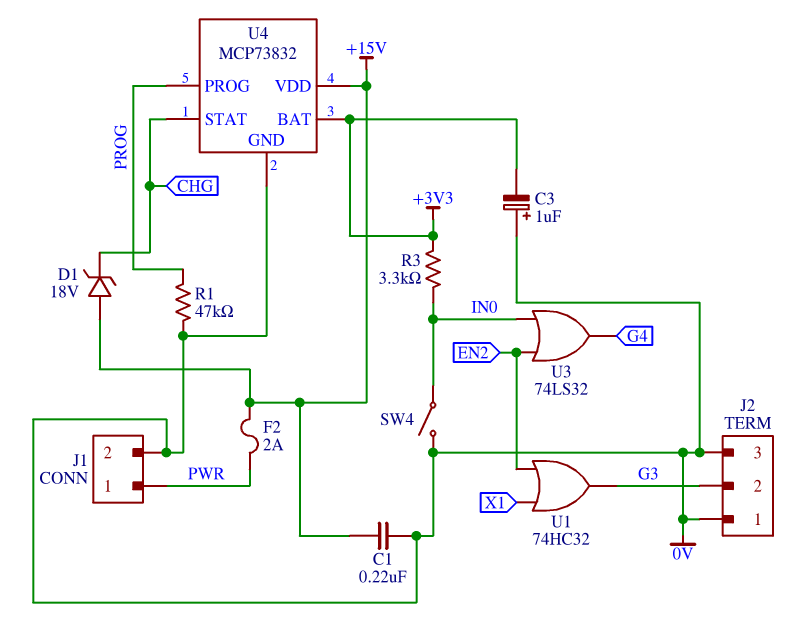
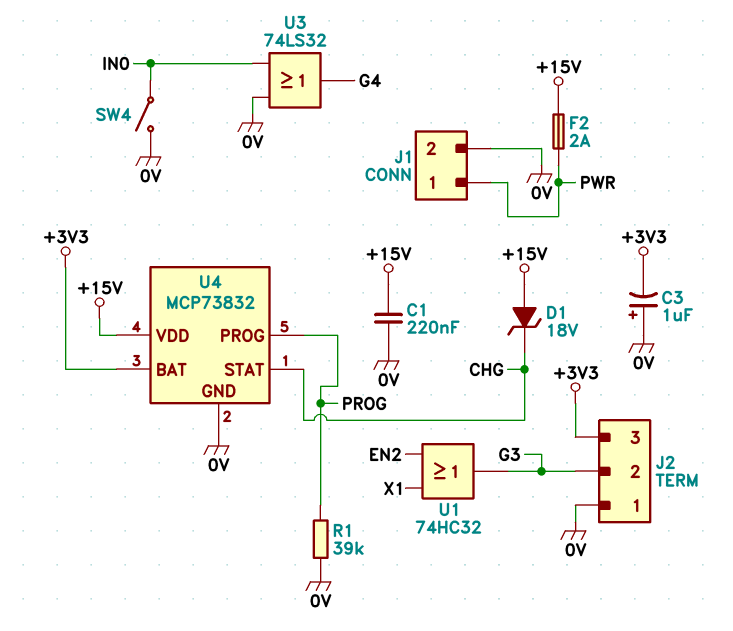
J2 pin 3: 0V -> +3V3
R1: 47k (0V, PROG) -> 39k (0V, PROG)
R3: 3.3k (+3V3, IN0) -> none
U3: OR 74LS32 (in EN2, in IN0, out G4) -> OR 74LS32 (in 0V, in IN0, out G4)

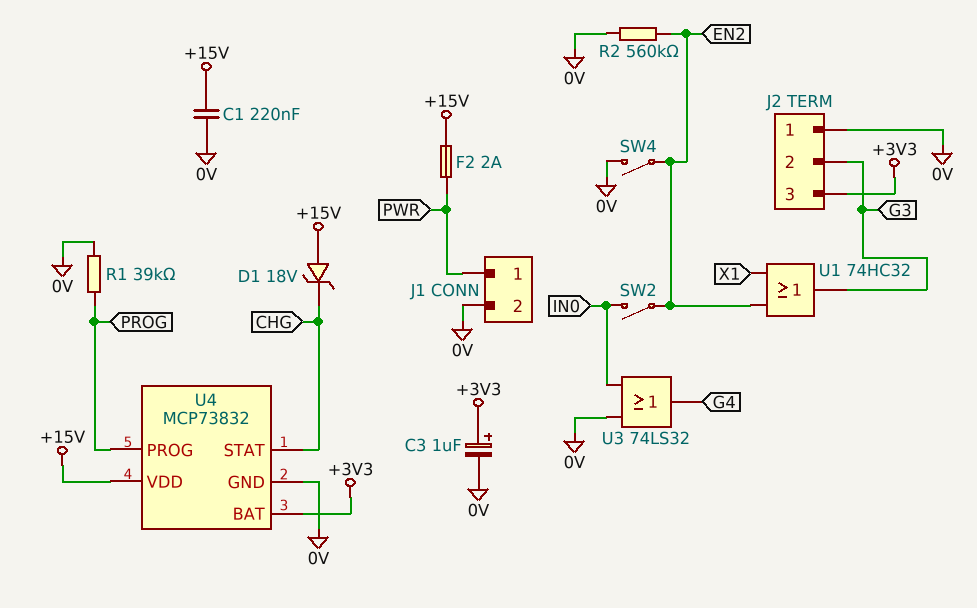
C3: 1uF (plus 0V, minus +3V3) -> 1uF (plus +3V3, minus 0V)
R2: none -> 560k (0V, EN2)
SW2: none -> switch (EN2, IN0)
SW4: switch (0V, IN0) -> switch (0V, EN2)

